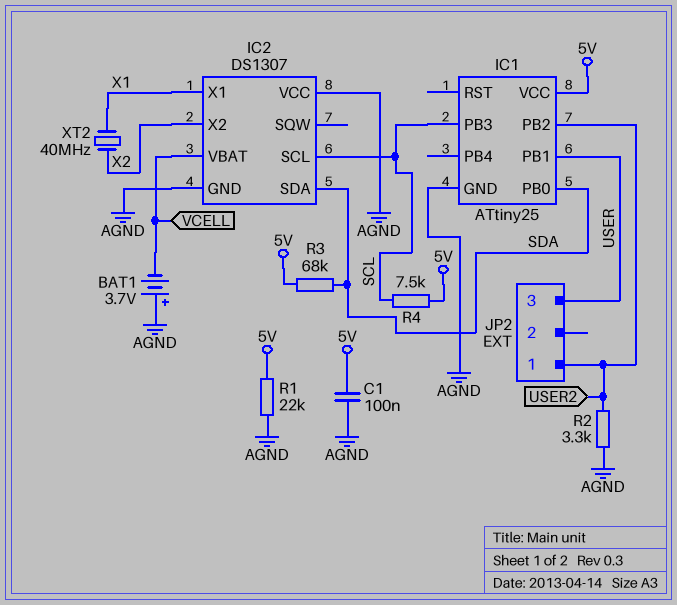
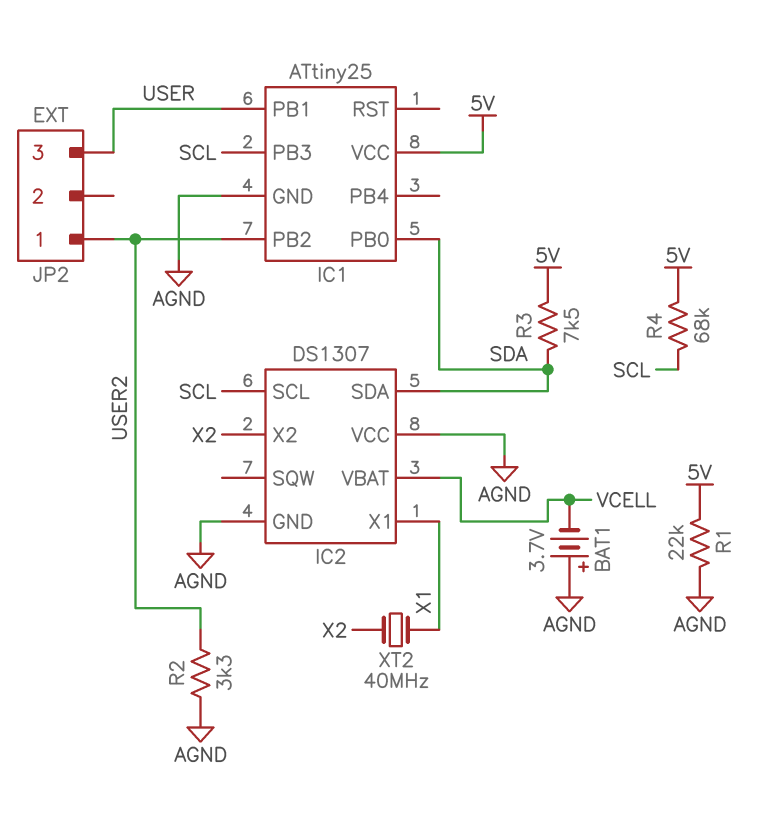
C1: 100nF (5V, AGND) -> none
R3: 68k (5V, SDA) -> 7.5k (5V, SDA)
R4: 7.5k (5V, SCL) -> 68k (5V, SCL)

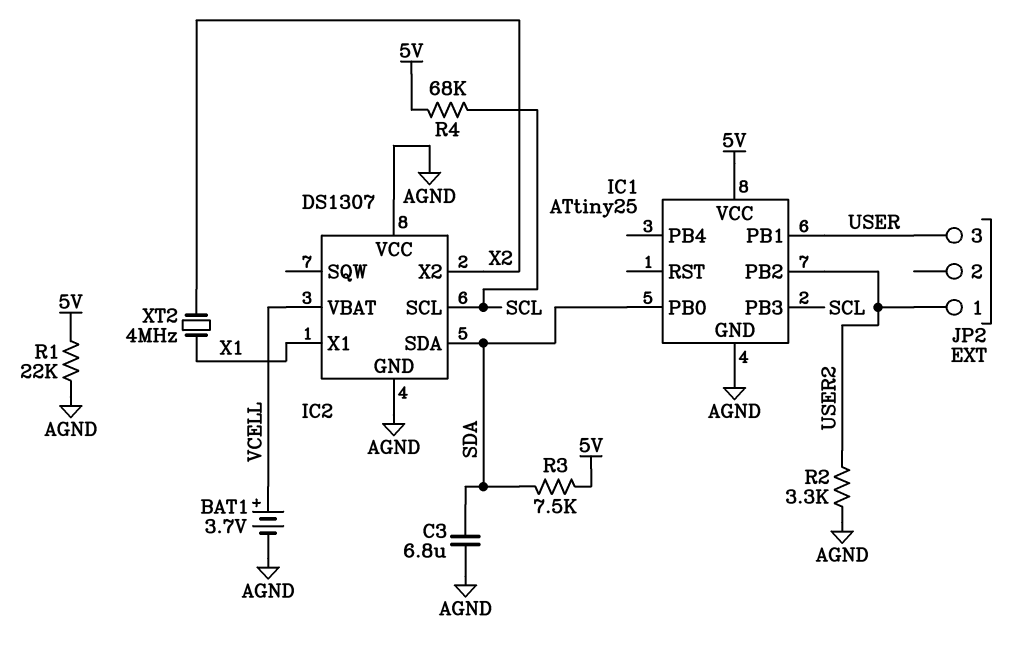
BAT1: 3.7V (plus AGND, minus VCELL) -> 3.7V (plus VCELL, minus AGND)
C3: none -> 6.8uF (AGND, SDA)
XT2: 40MHz (X1, X2) -> 4MHz (X1, X2)

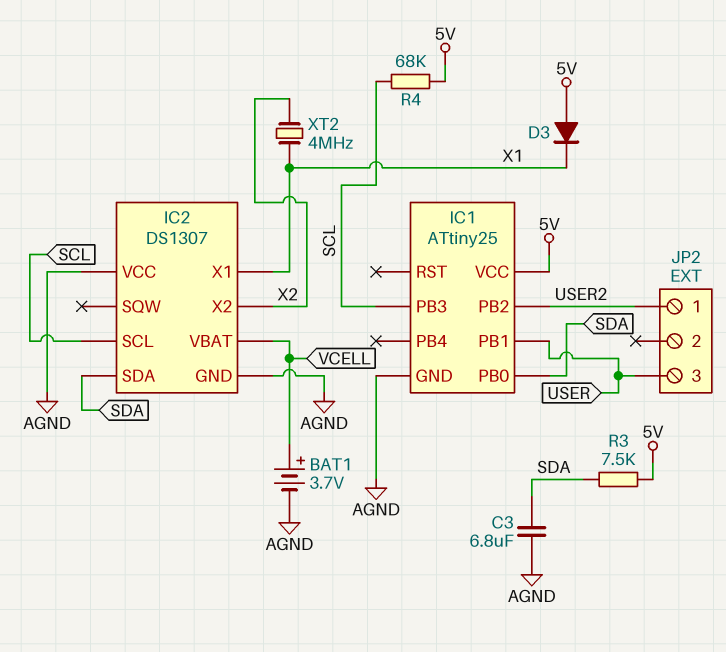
D3: none -> diode (A 5V, K X1)
R1: 22k (5V, AGND) -> none
R2: 3.3k (AGND, USER2) -> none

